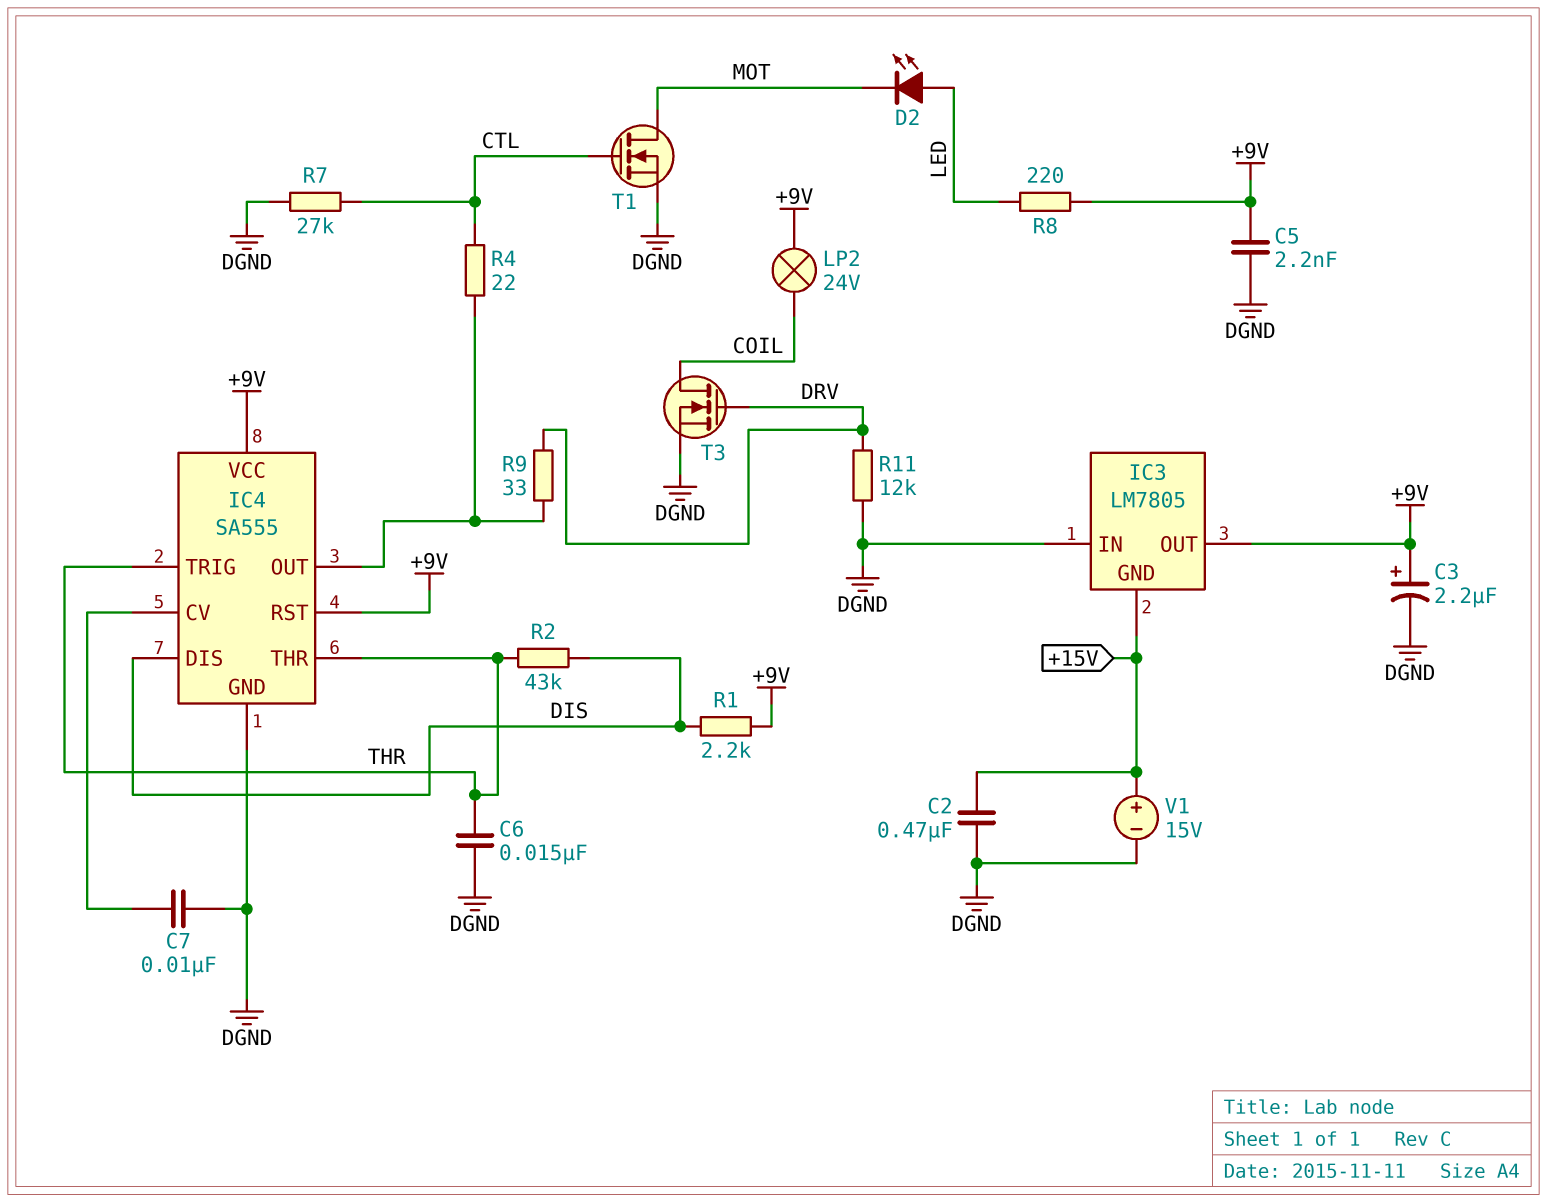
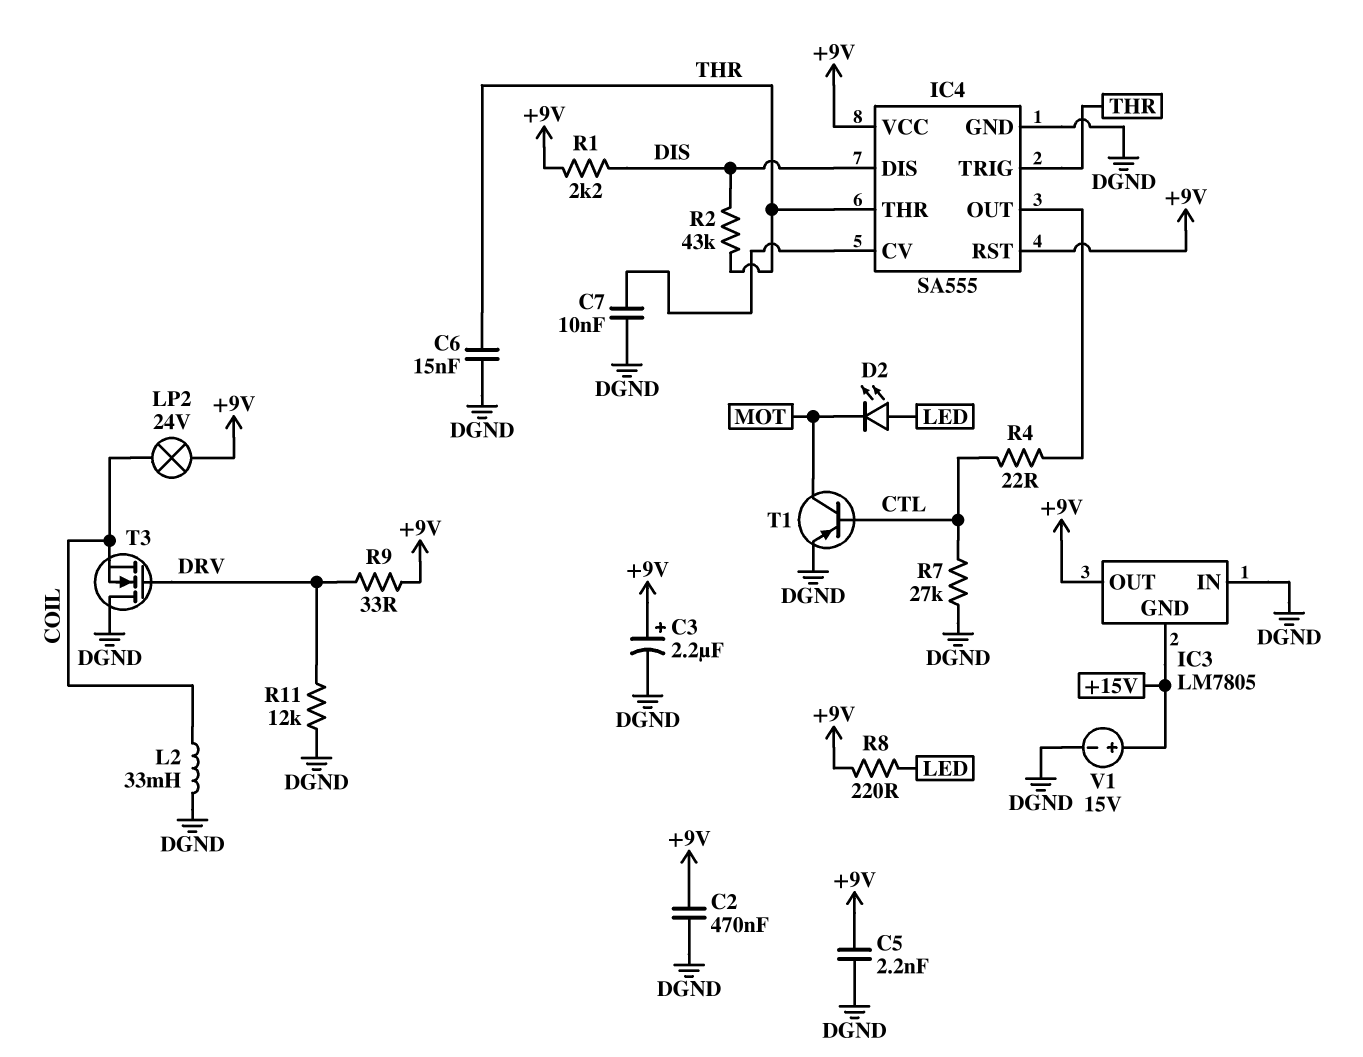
C2: 470nF (+15V, DGND) -> 470nF (+9V, DGND)
L2: none -> 33mH (COIL, DGND)
R9: 33 (DRV, IC4/OUT) -> 33 (+9V, DRV)
T1: NMOS (G CTL, D MOT, S DGND) -> PNP (B CTL, C MOT, E DGND)
T3: NMOS (G DRV, D COIL, S DGND) -> NMOS (G DRV, D DGND, S COIL)

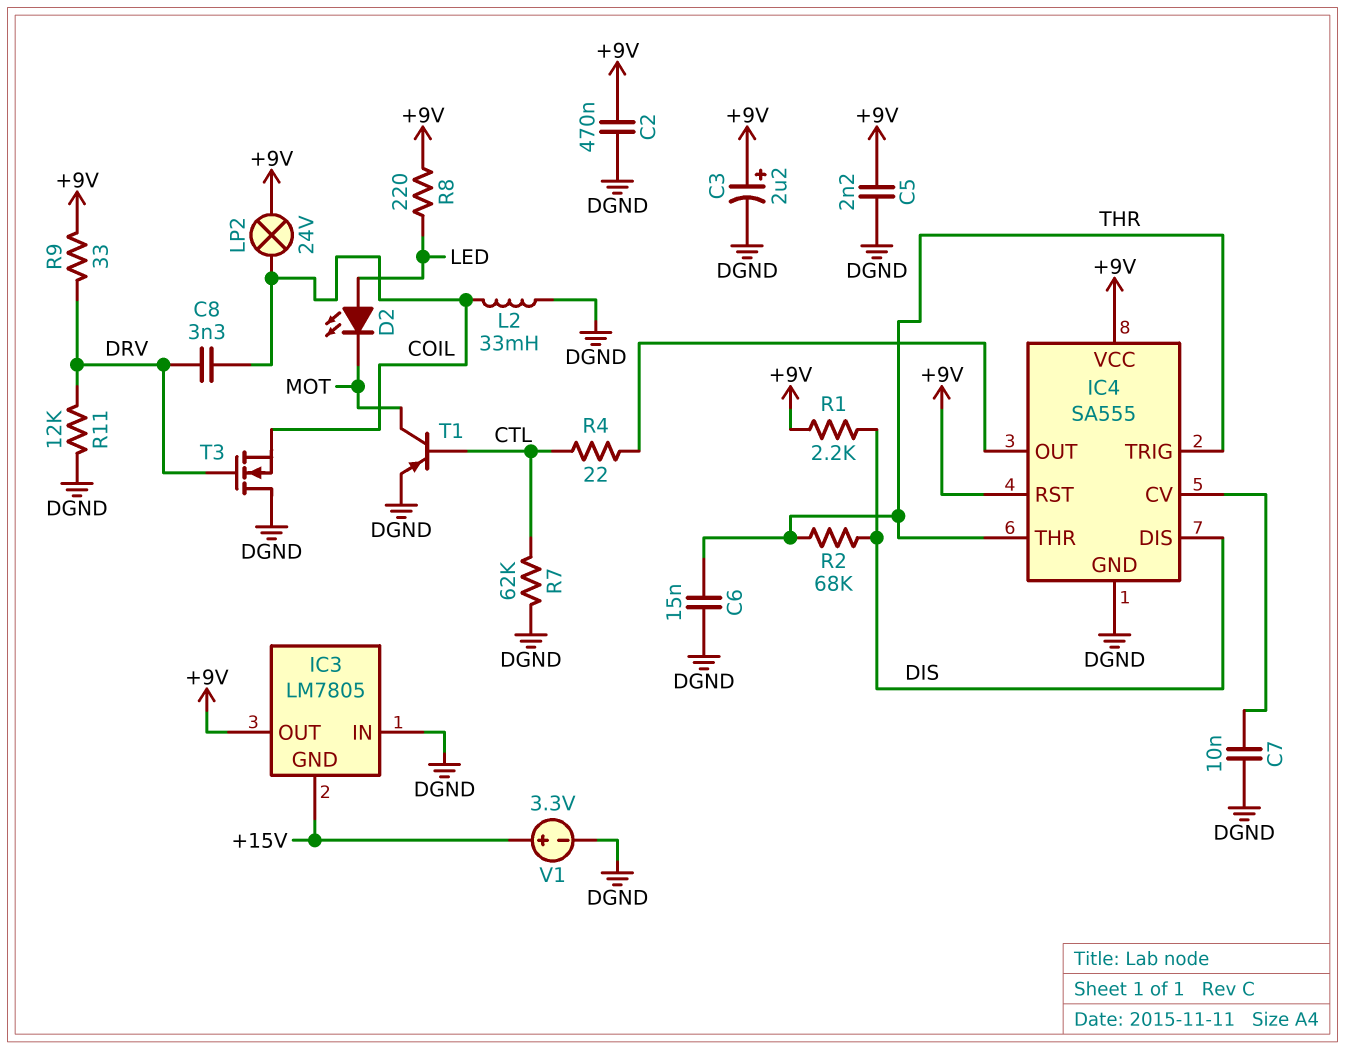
C8: none -> 3.3nF (COIL, DRV)
R2: 43k (DIS, THR) -> 68k (DIS, THR)
R7: 27k (CTL, DGND) -> 62k (CTL, DGND)
V1: 15V (plus +15V, minus DGND) -> 3.3V (plus +15V, minus DGND)

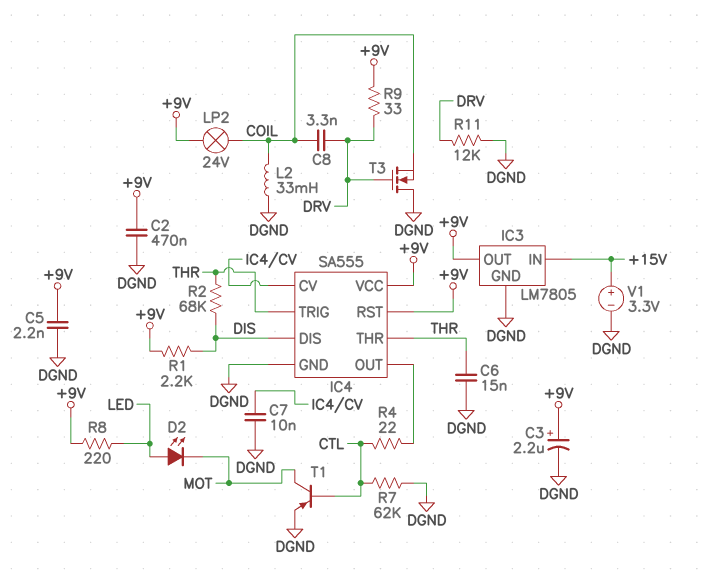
IC3 pin GND: +15V -> DGND
IC3 pin IN: DGND -> +15V

